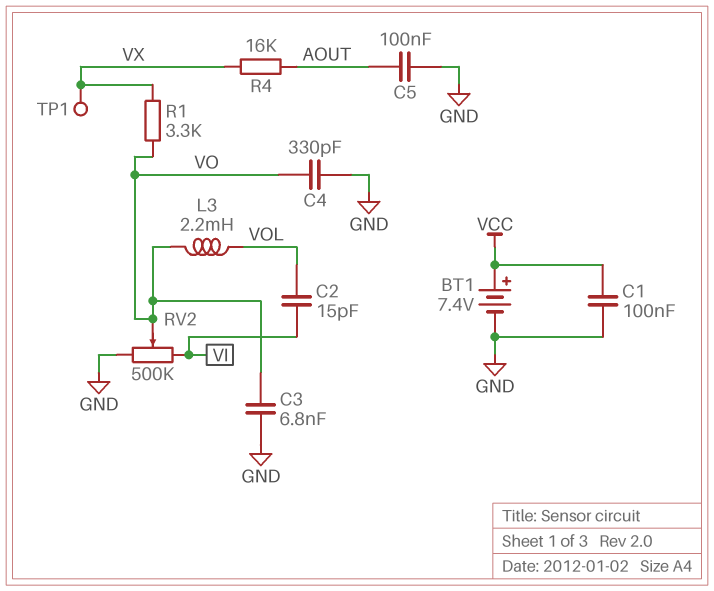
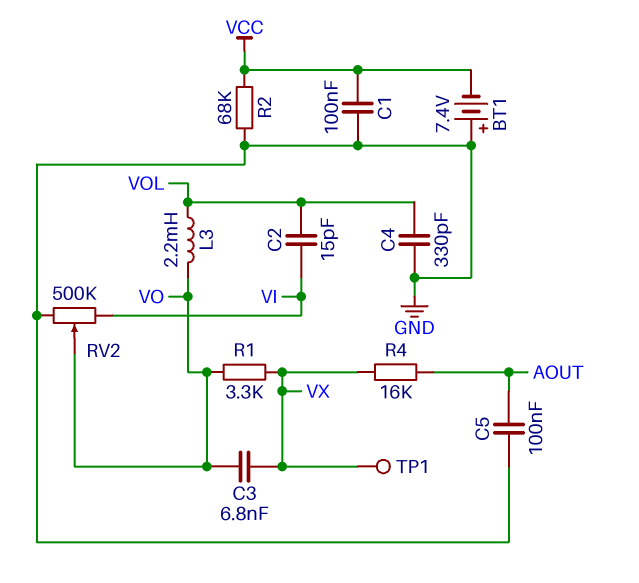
BT1: 7.4V (plus VCC, minus GND) -> 7.4V (plus GND, minus VCC)
C3: 6.8nF (GND, VO) -> 6.8nF (VO, VX)
C4: 330pF (GND, VO) -> 330pF (GND, VOL)
R2: none -> 68k (GND, VCC)

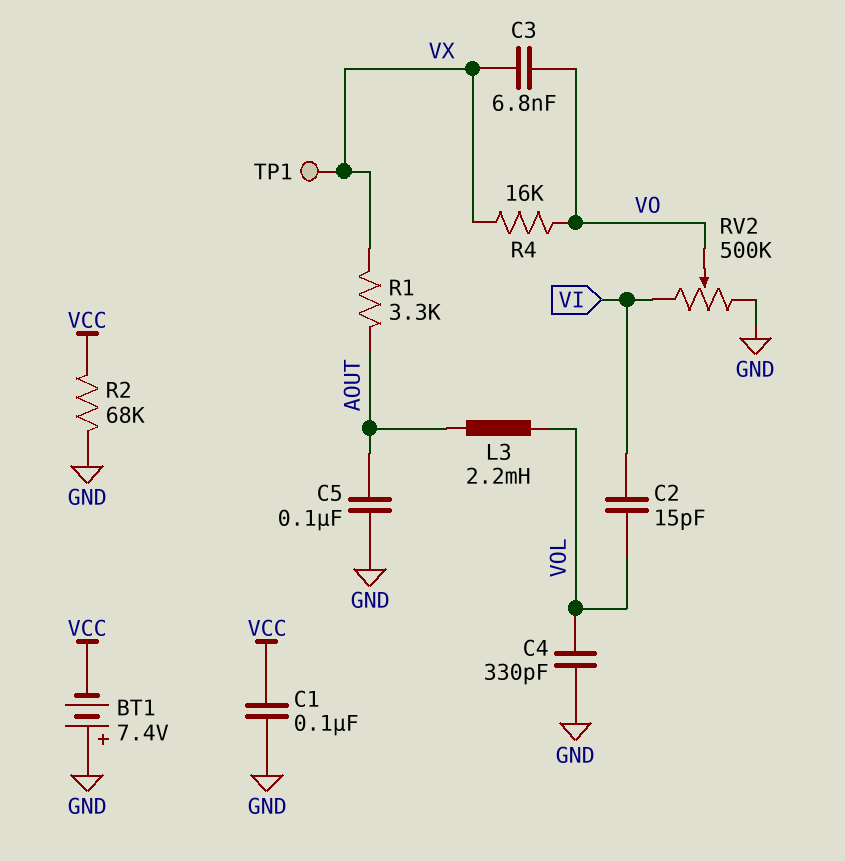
L3: 2.2mH (VO, VOL) -> 2.2mH (AOUT, VOL)
R1: 3.3k (VO, VX) -> 3.3k (AOUT, VX)
R4: 16k (AOUT, VX) -> 16k (VO, VX)

